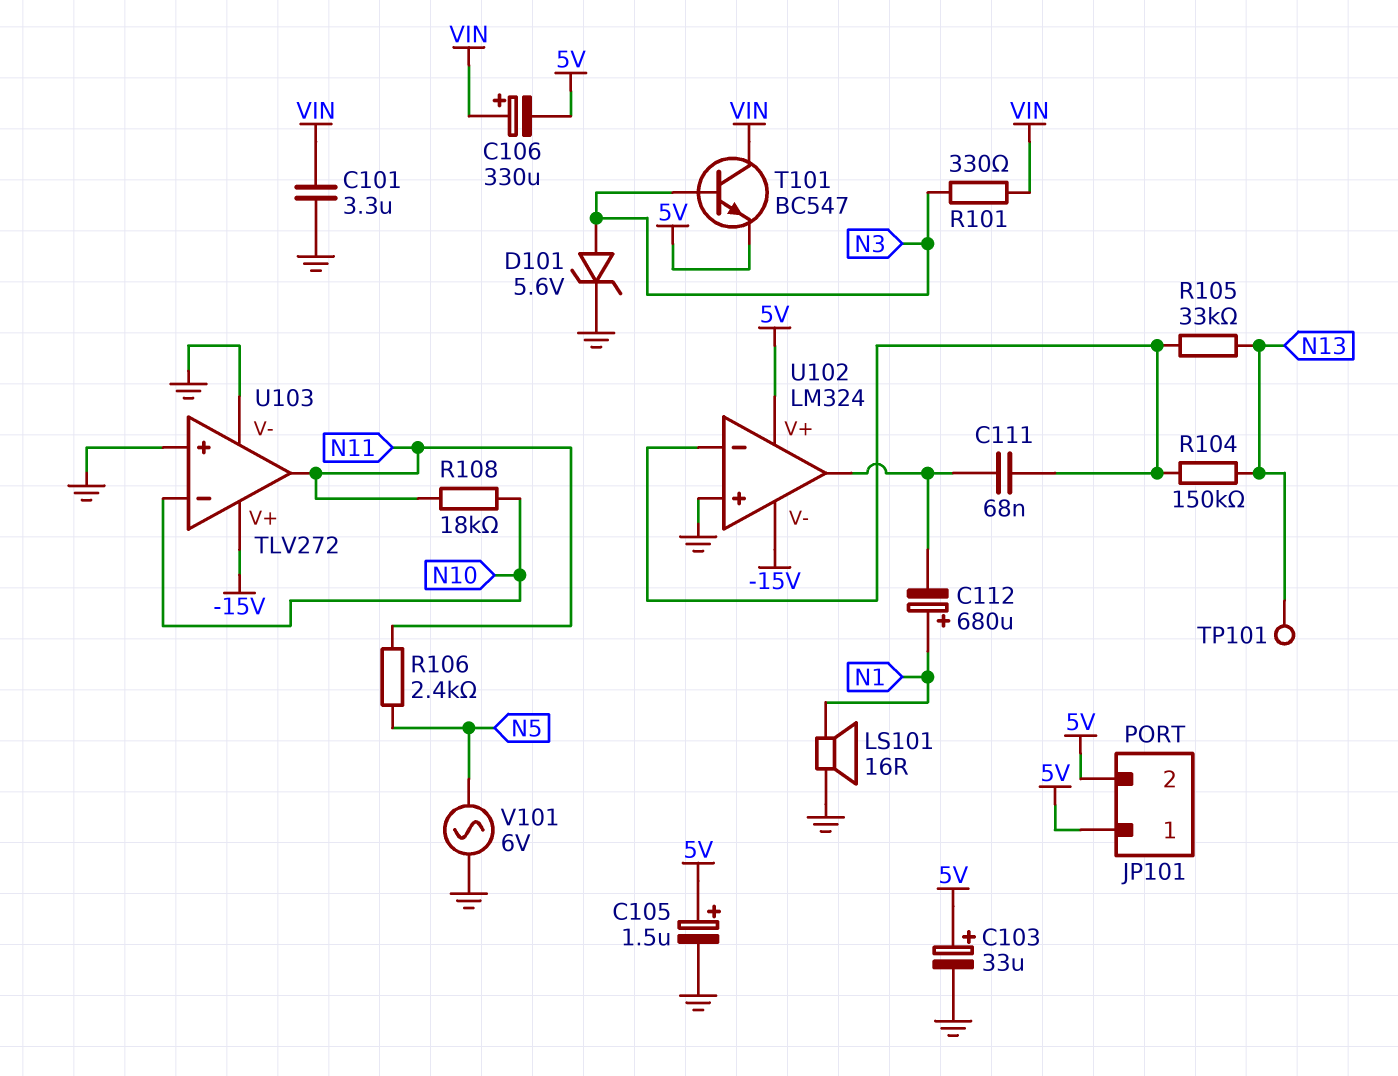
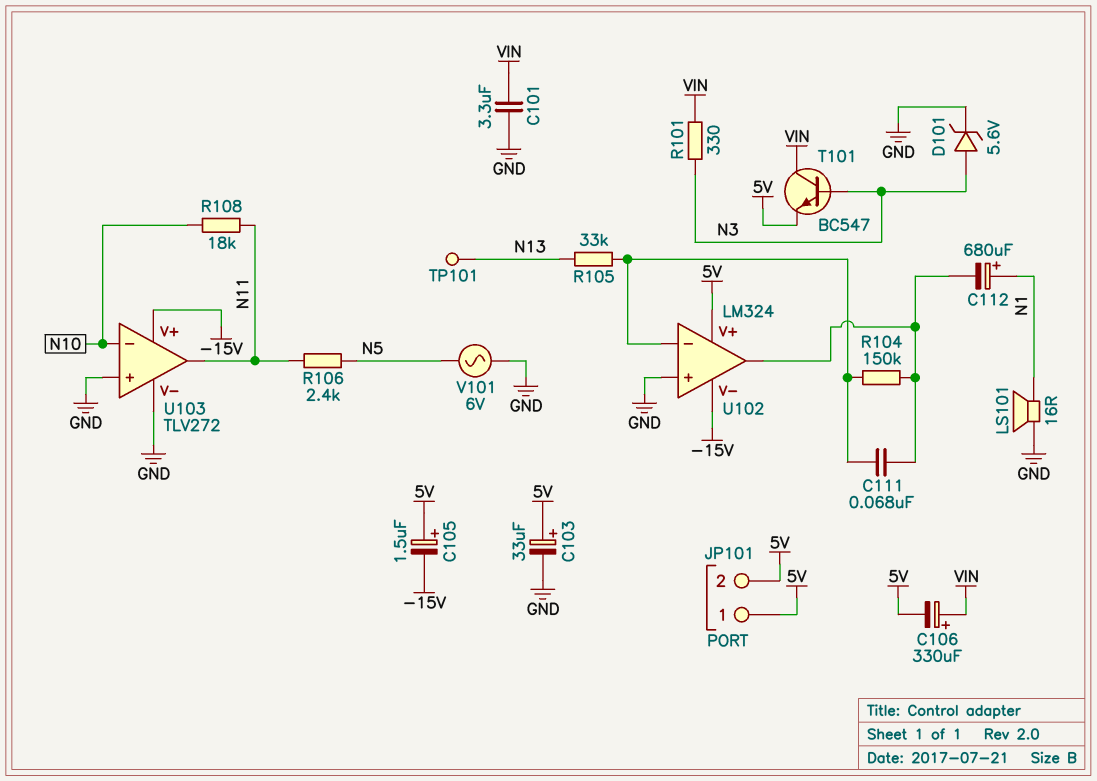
C105: 1.5uF (plus 5V, minus GND) -> 1.5uF (plus 5V, minus -15V)
R104: 150k (N13, U102/in-) -> 150k (U102/in-, U102/out)

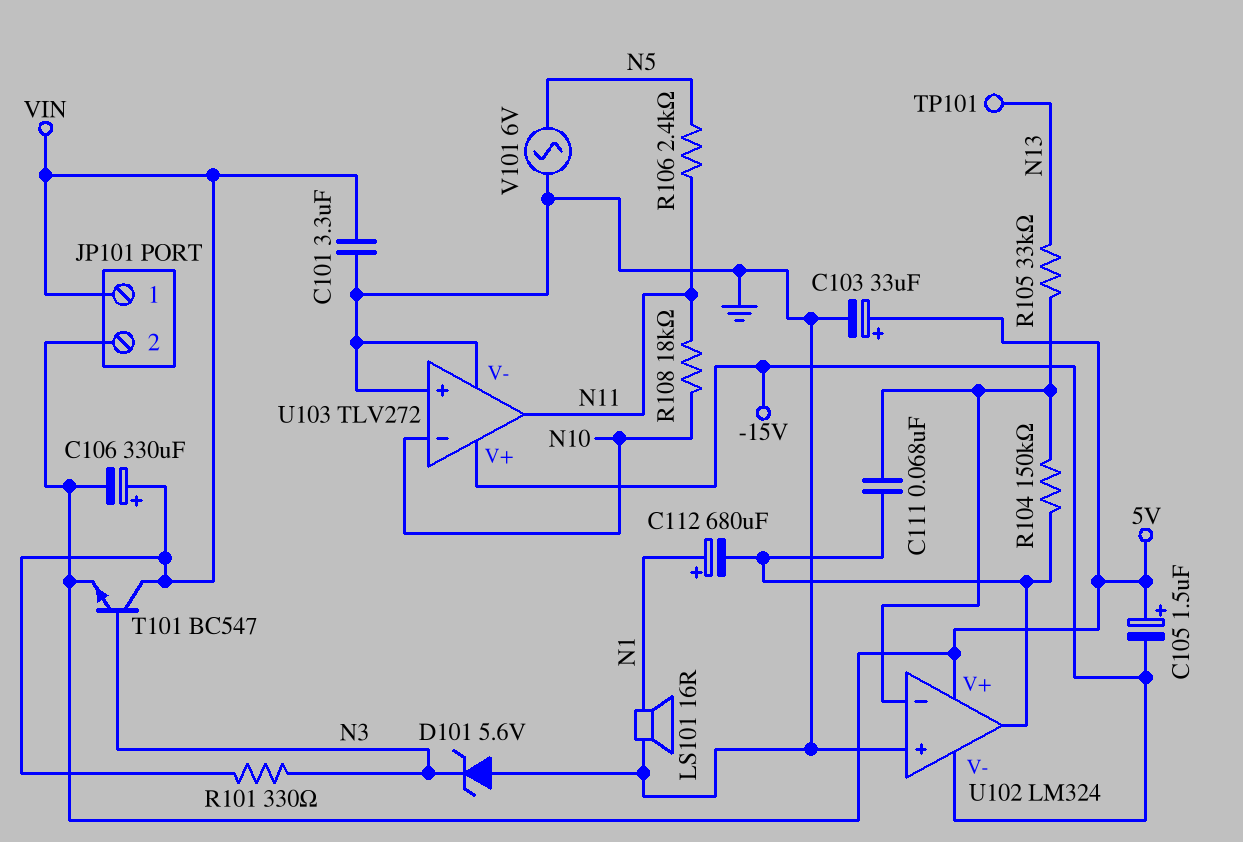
D101: zener 5.6V (A N3, K GND) -> zener 5.6V (A GND, K N3)
JP101 pin 1: 5V -> VIN

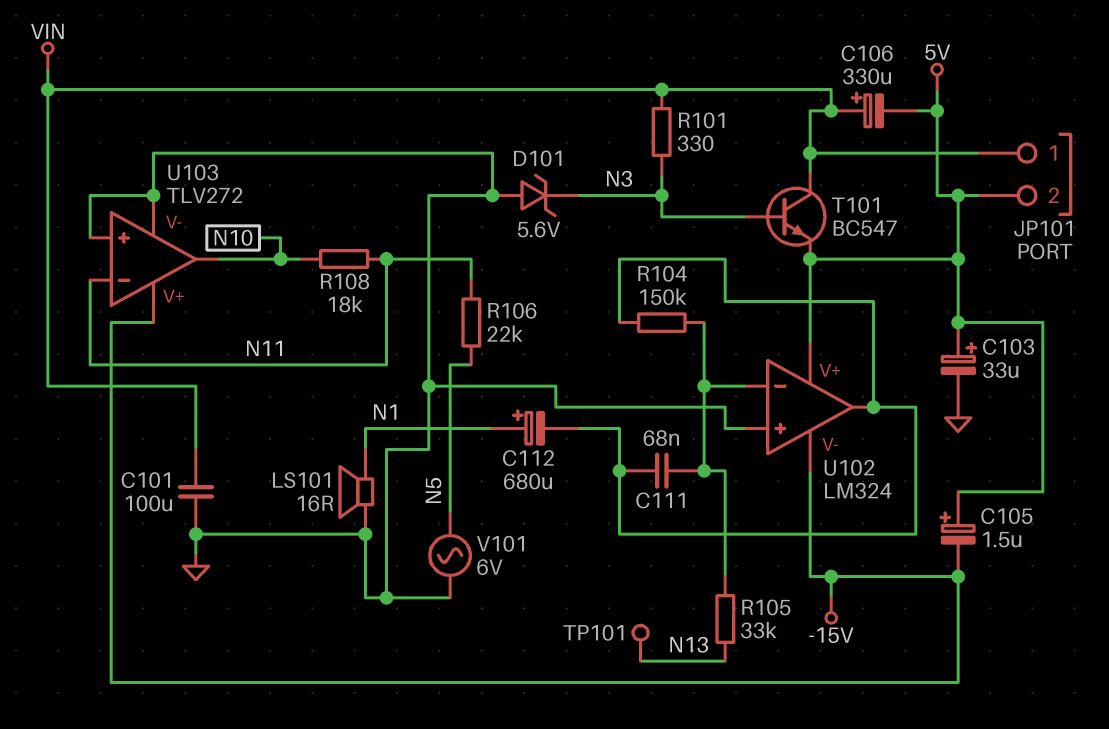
C101: 3.3uF (GND, VIN) -> 100uF (GND, VIN)
R106: 2.4k (N5, N11) -> 22k (N5, N11)
U103 pin in-: N10 -> N11
U103 pin out: N11 -> N10

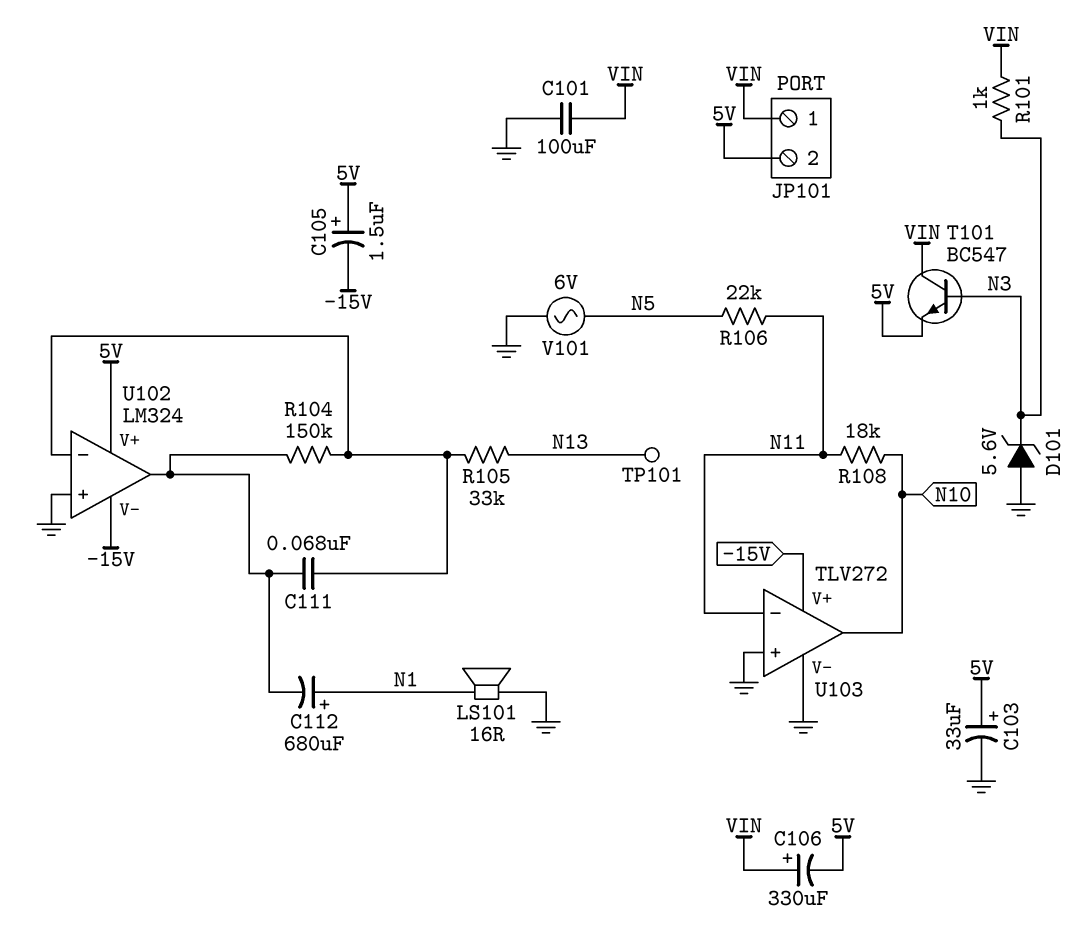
R101: 330 (N3, VIN) -> 1k (N3, VIN)

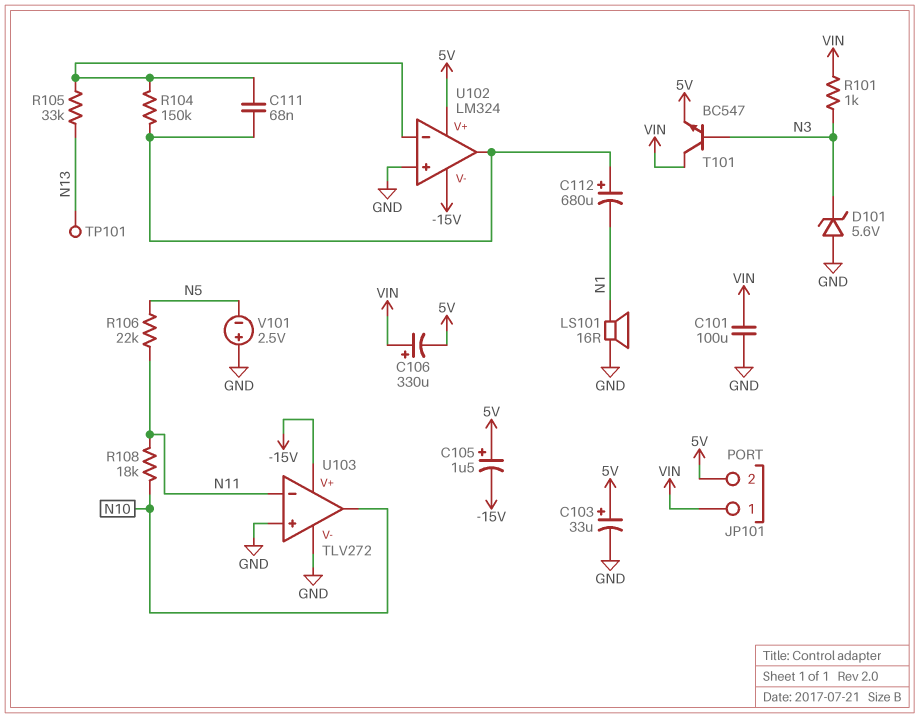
C112: 680uF (plus N1, minus U102/out) -> 680uF (plus U102/out, minus N1)
V101: AC 6V (GND, N5) -> 2.5V (plus GND, minus N5)

